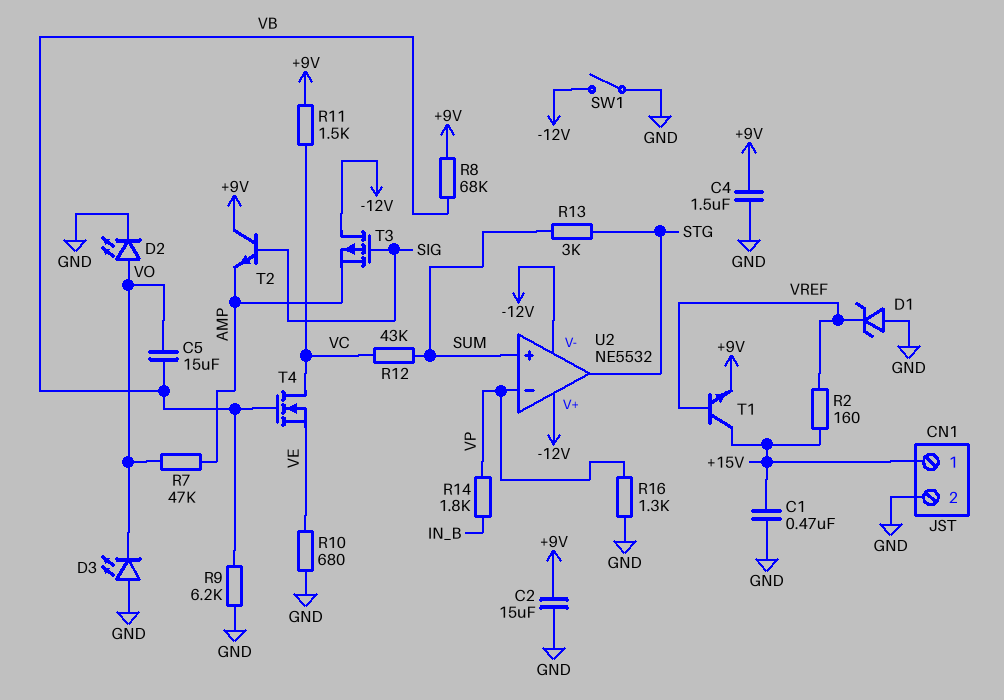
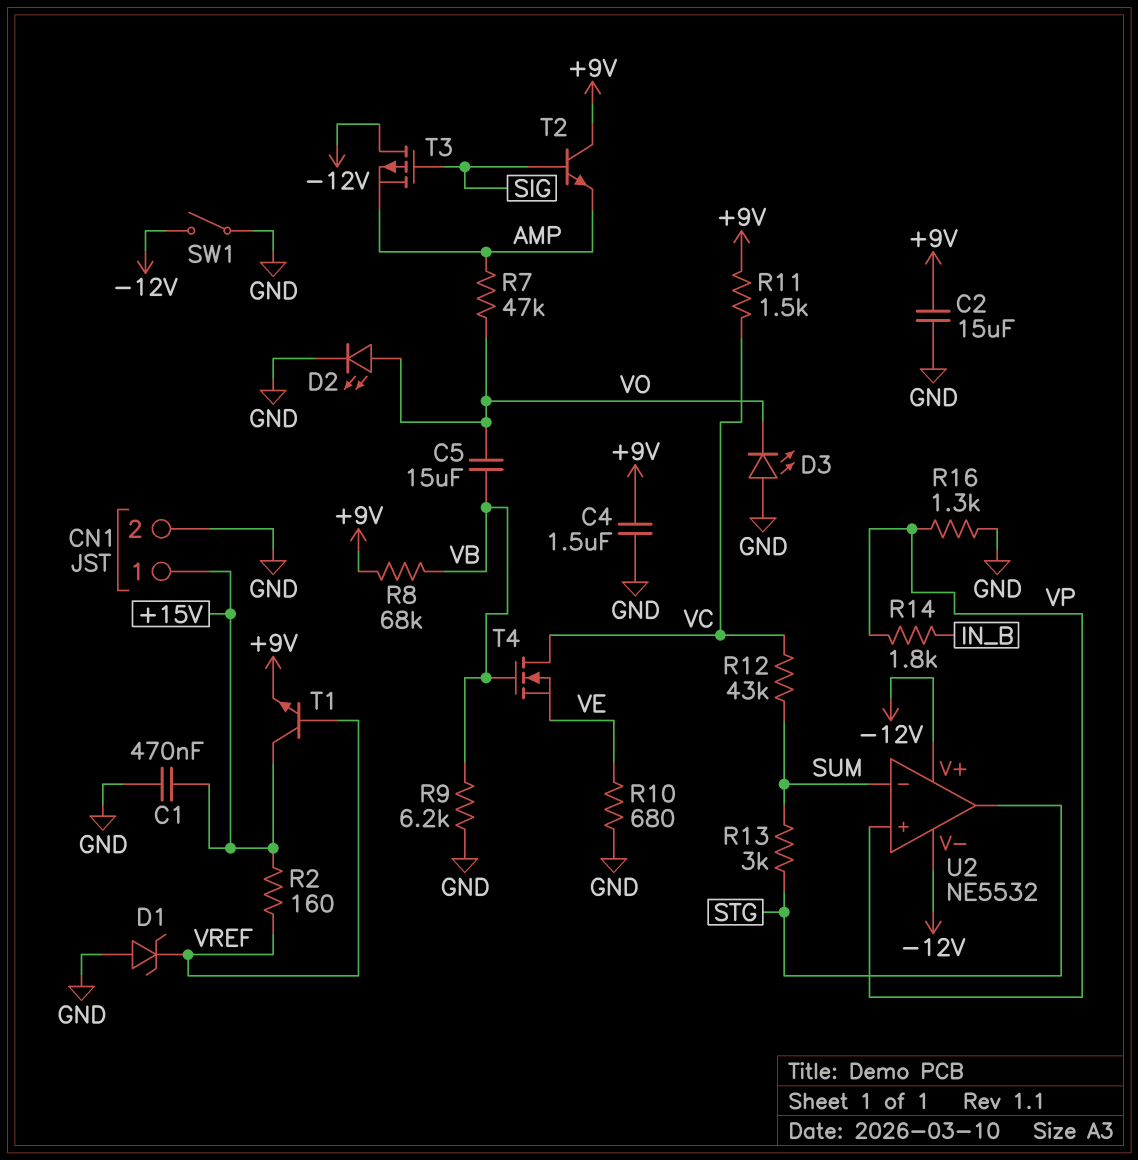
U2 pin in+: SUM -> VP
U2 pin in-: VP -> SUM

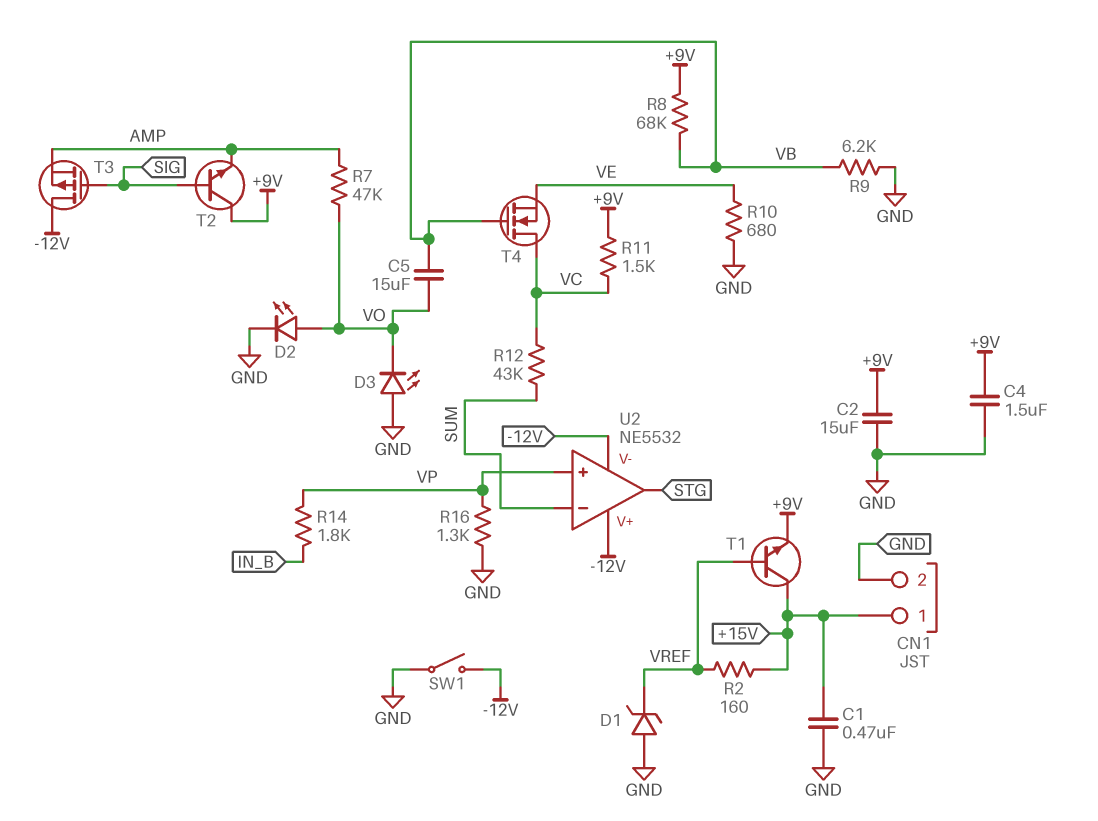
R13: 3k (STG, SUM) -> none

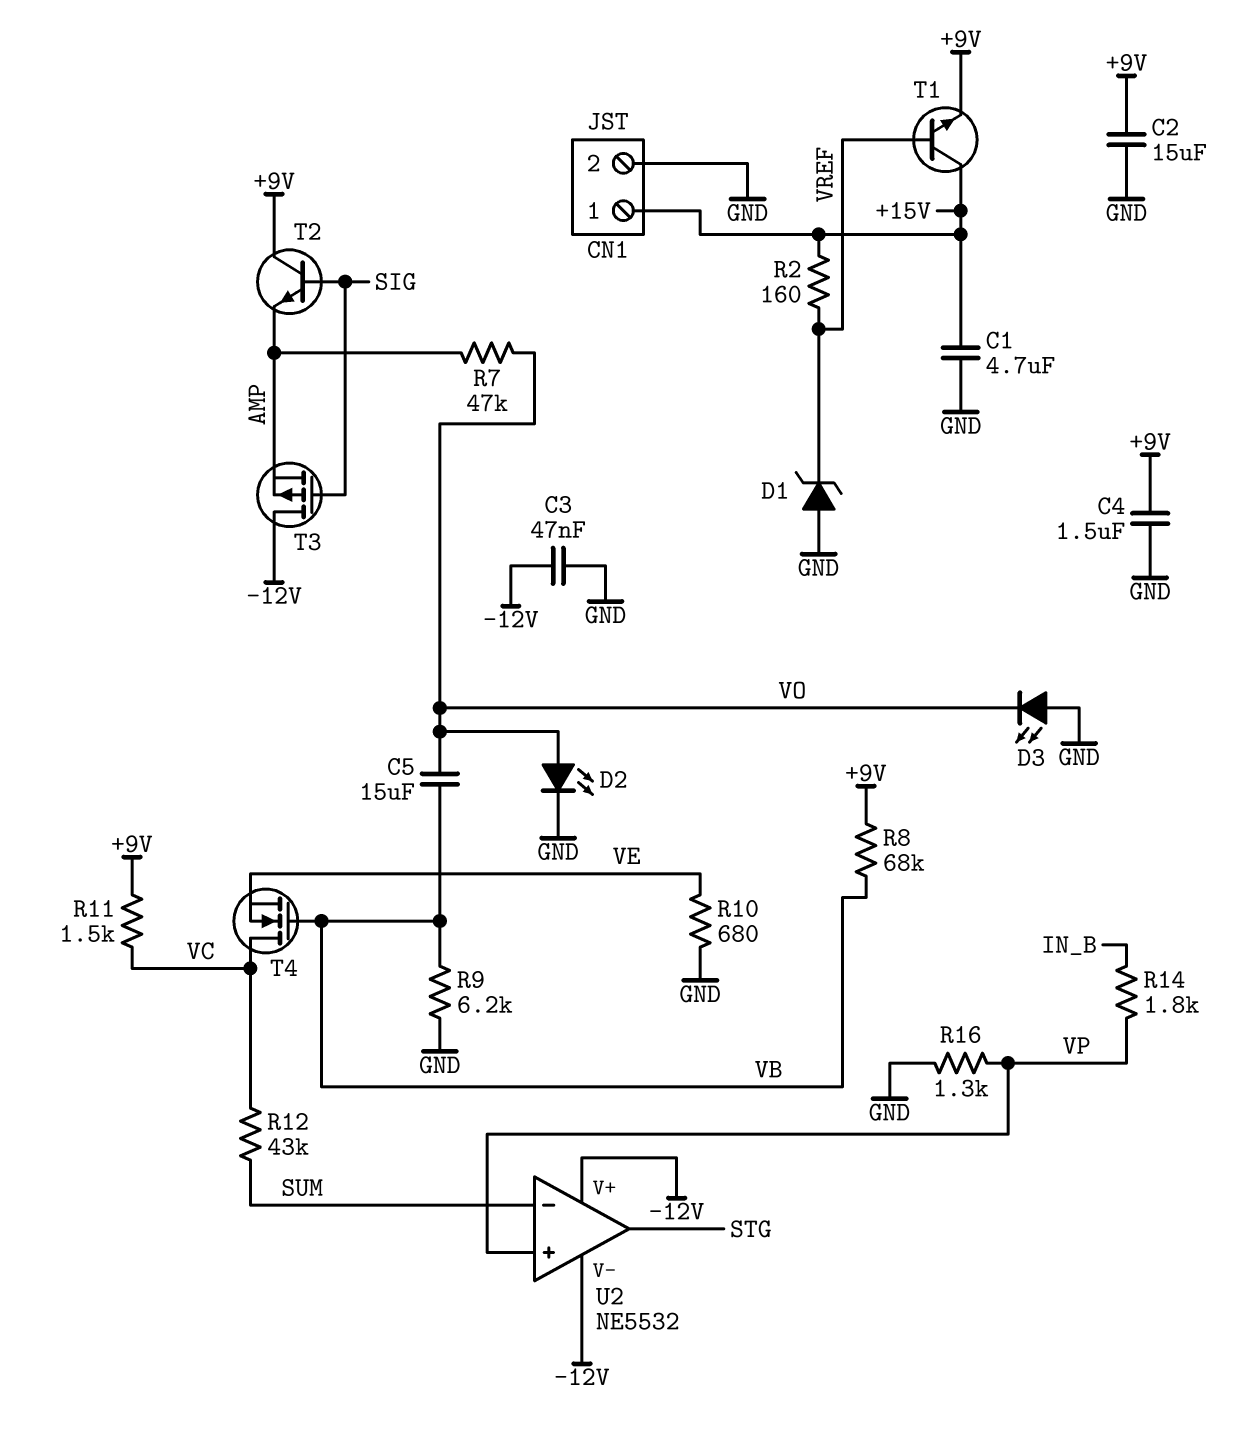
C1: 470nF (+15V, GND) -> 4.7uF (+15V, GND)
C3: none -> 47nF (-12V, GND)
SW1: switch (-12V, GND) -> none

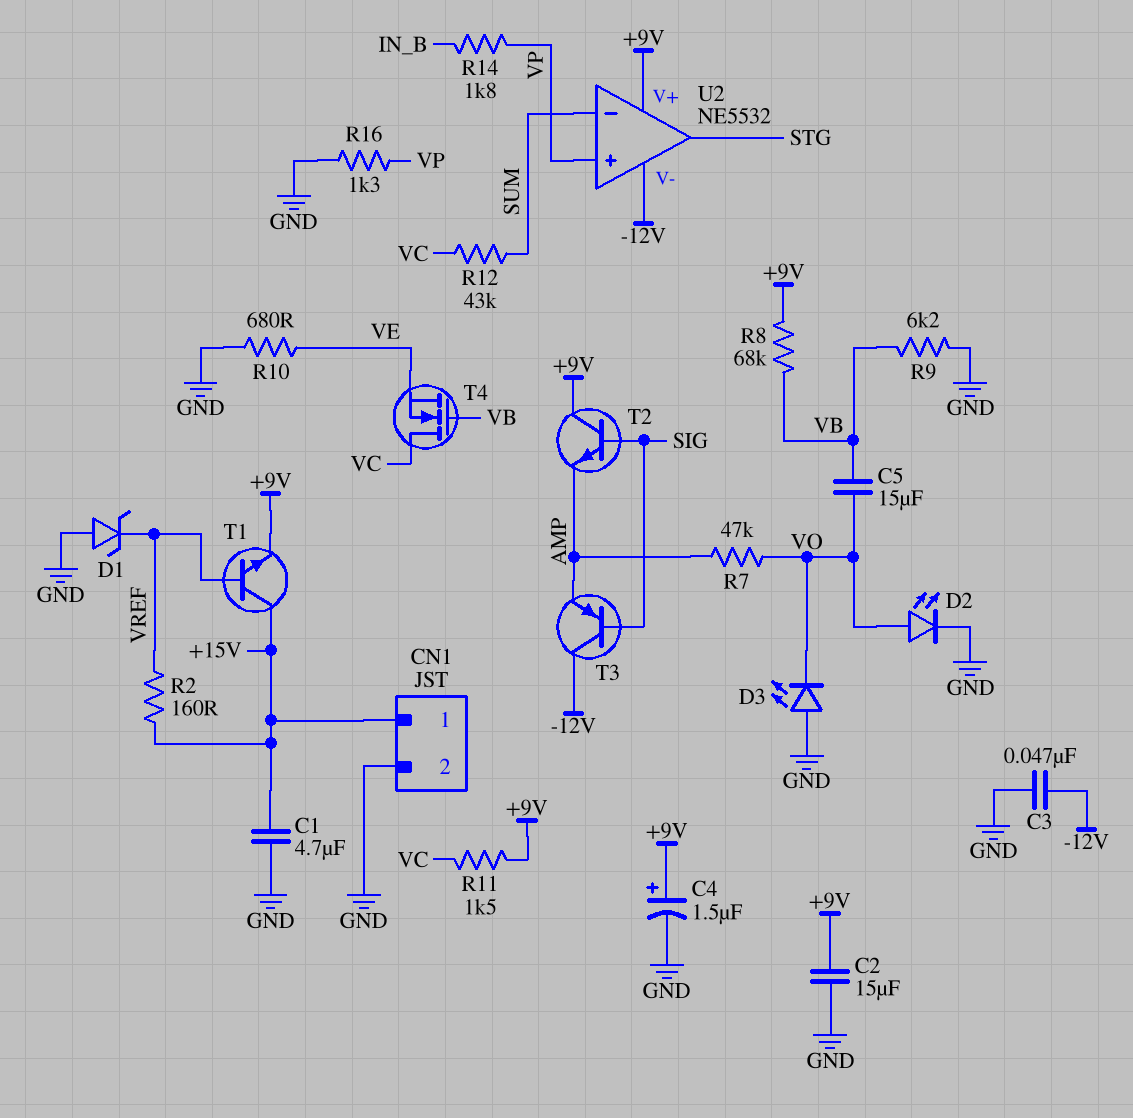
C4: 1.5uF (+9V, GND) -> 1.5uF (plus +9V, minus GND)
T3: PMOS (G SIG, D -12V, S AMP) -> PNP (B SIG, C -12V, E AMP)
U2 pin V+: -12V -> +9V

